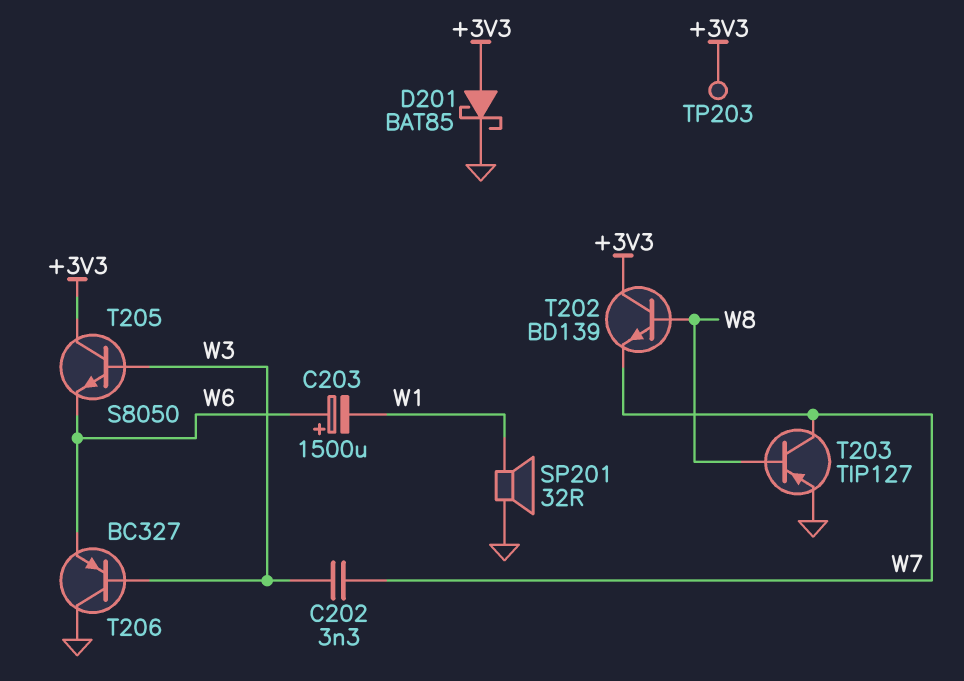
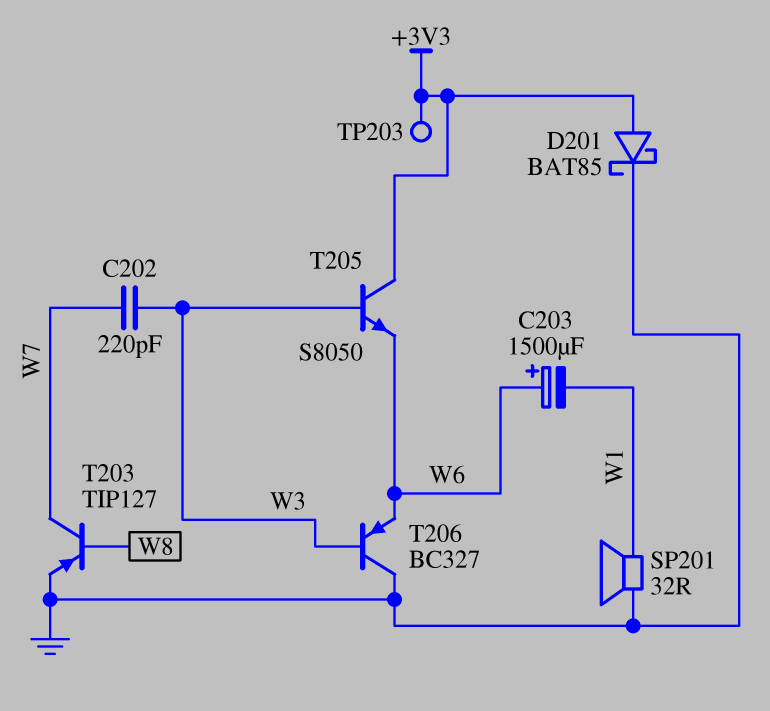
C202: 3.3nF (W3, W7) -> 220pF (W3, W7)
T202: NPN BD139 (B W8, C +3V3, E W7) -> none

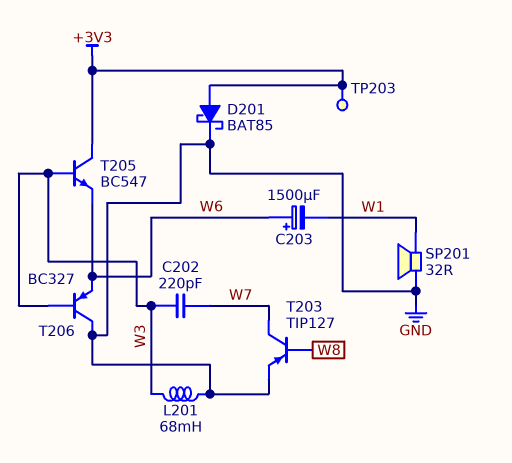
L201: none -> 68mH (GND, W3)
T205: NPN S8050 (B W3, C +3V3, E W6) -> NPN BC547 (B W3, C +3V3, E W6)

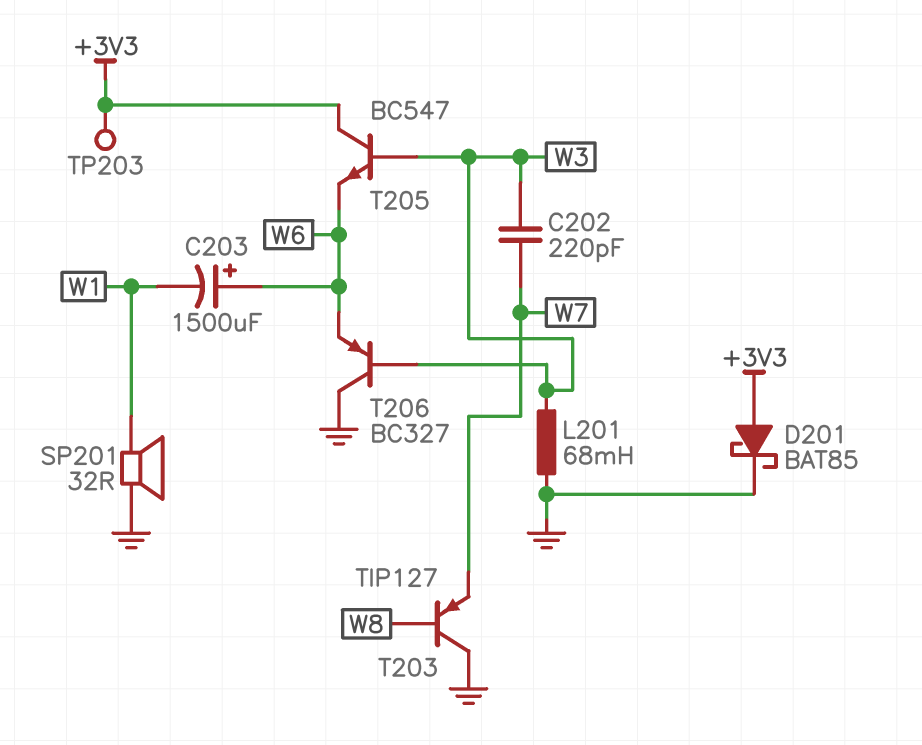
T203: PNP TIP127 (B W8, C W7, E GND) -> PNP TIP127 (B W8, C GND, E W7)

